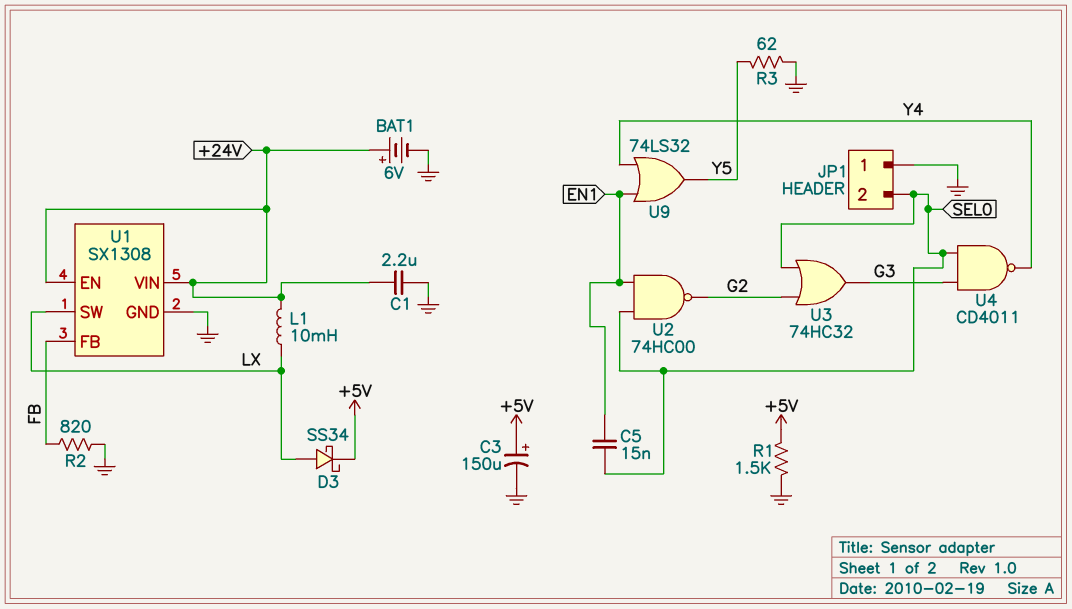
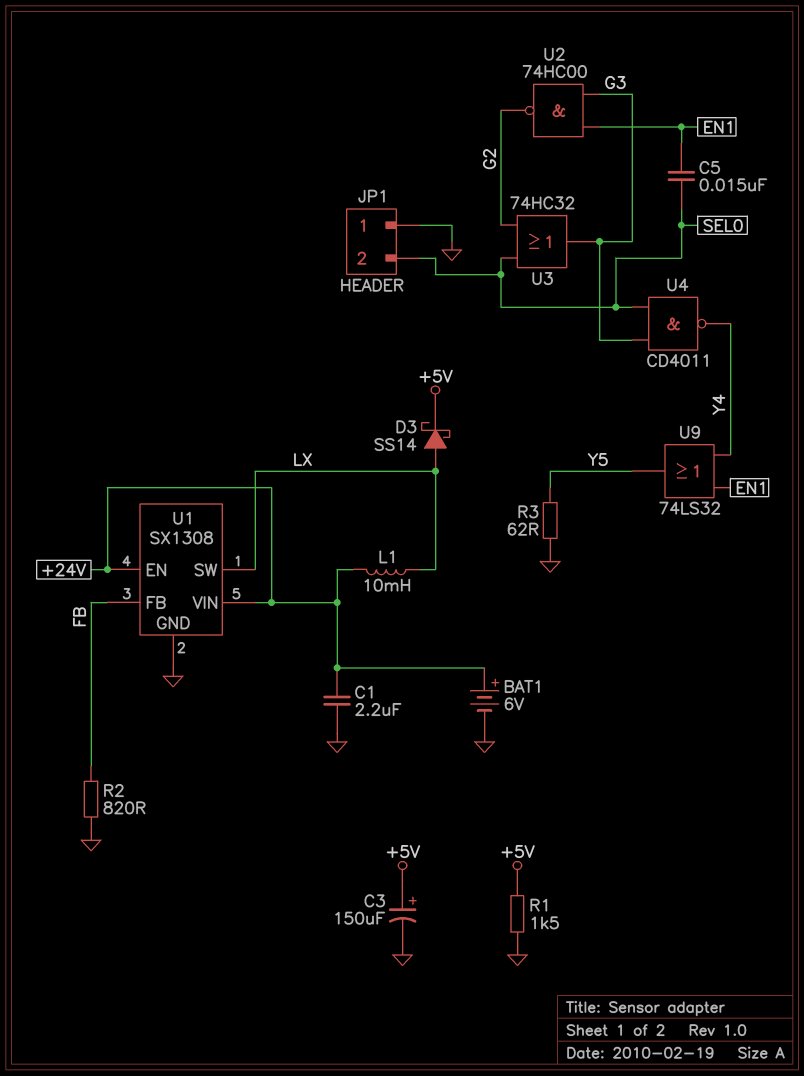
D3: schottky SS34 (A LX, K +5V) -> schottky SS14 (A LX, K +5V)
U2: NAND 74HC00 (in EN1, in SEL0, out G2) -> NAND 74HC00 (in EN1, in G3, out G2)

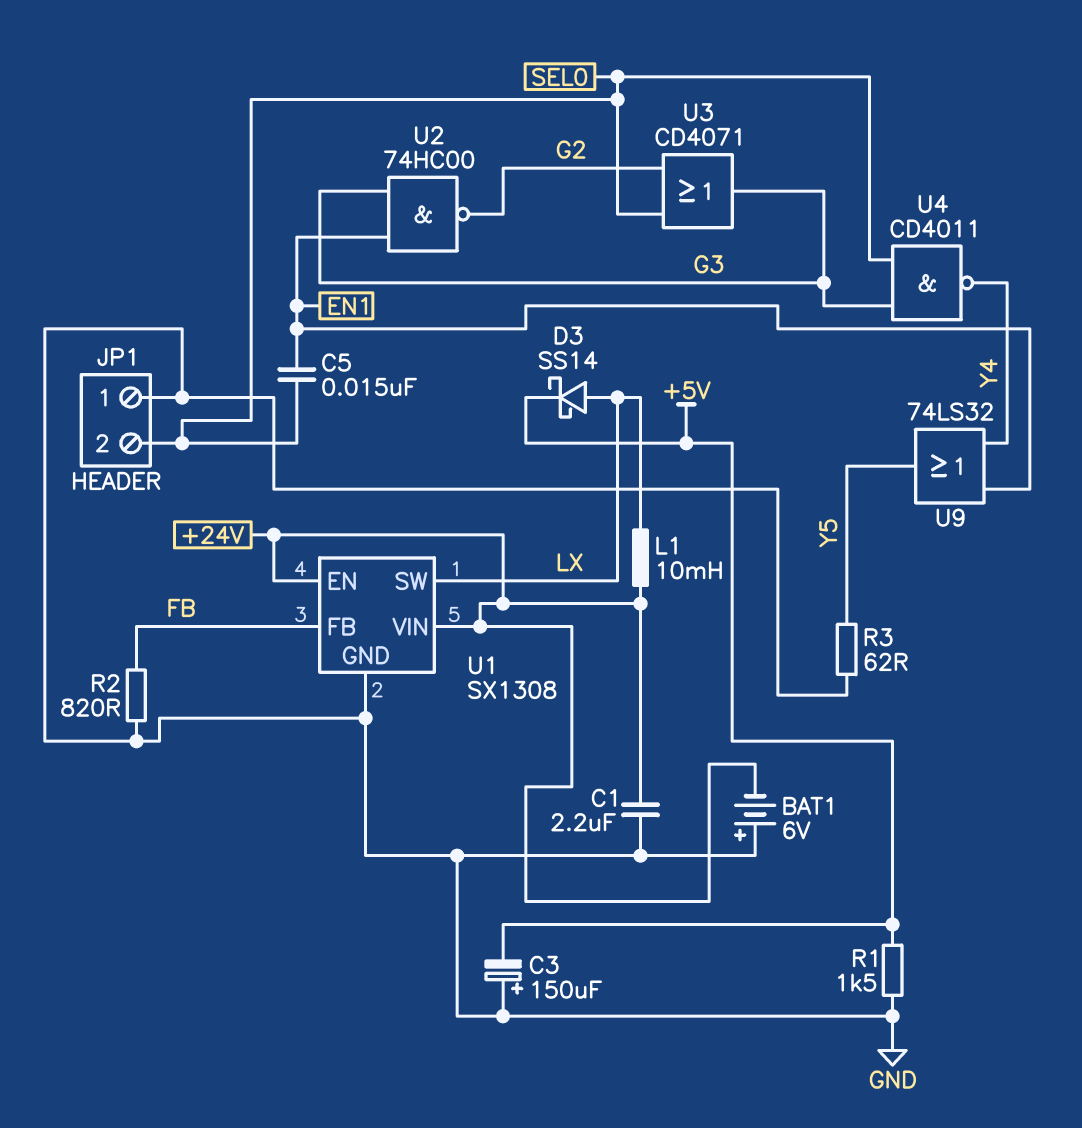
BAT1: 6V (plus +24V, minus GND) -> 6V (plus GND, minus +24V)
C3: 150uF (plus +5V, minus GND) -> 150uF (plus GND, minus +5V)
U3: OR 74HC32 (in G2, in SEL0, out G3) -> OR CD4071 (in G2, in SEL0, out G3)

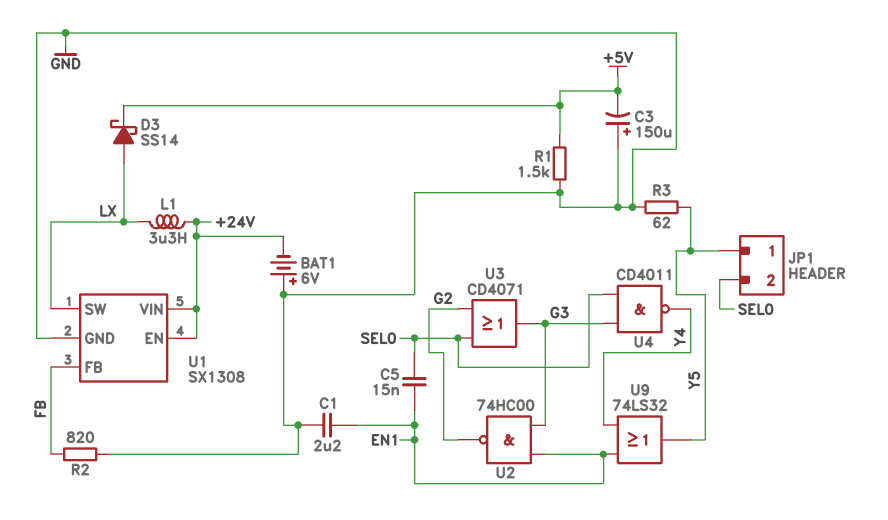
C1: 2.2uF (+24V, GND) -> 2.2uF (EN1, GND)
JP1 pin 1: GND -> Y5
L1: 10mH (+24V, LX) -> 3.3uH (+24V, LX)

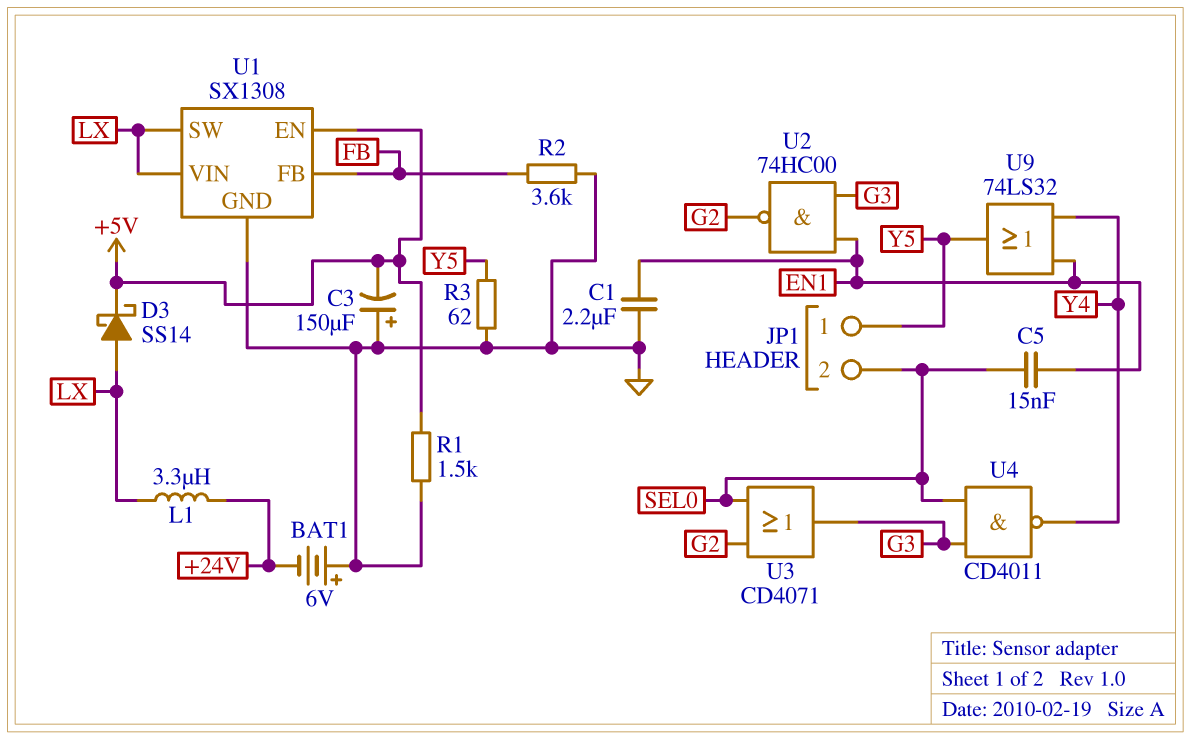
R2: 820 (FB, GND) -> 3.6k (FB, GND)
U1 pin EN: +24V -> +5V
U1 pin VIN: +24V -> LX

